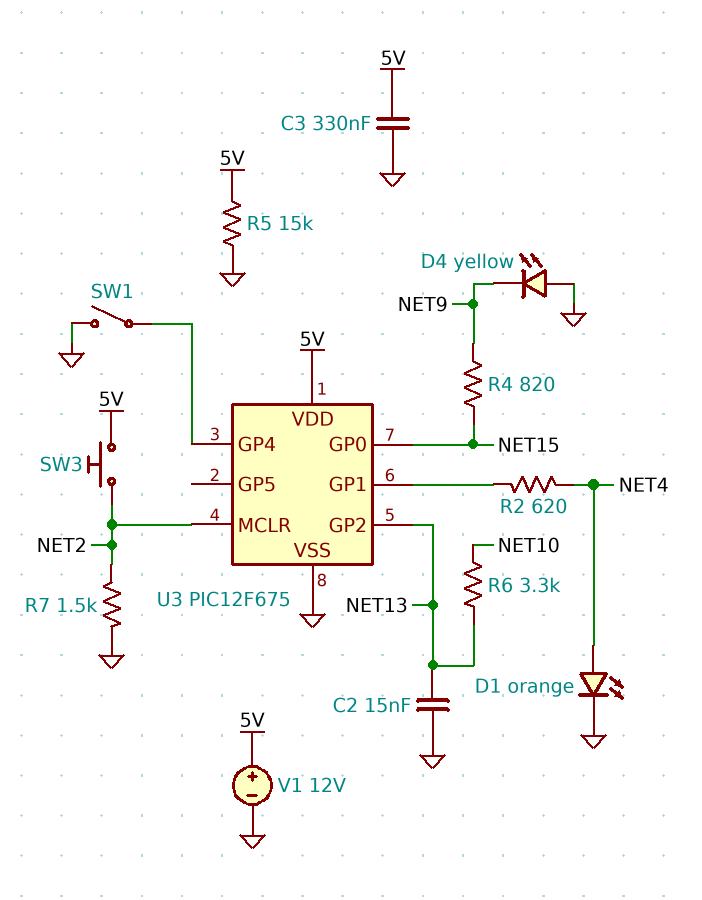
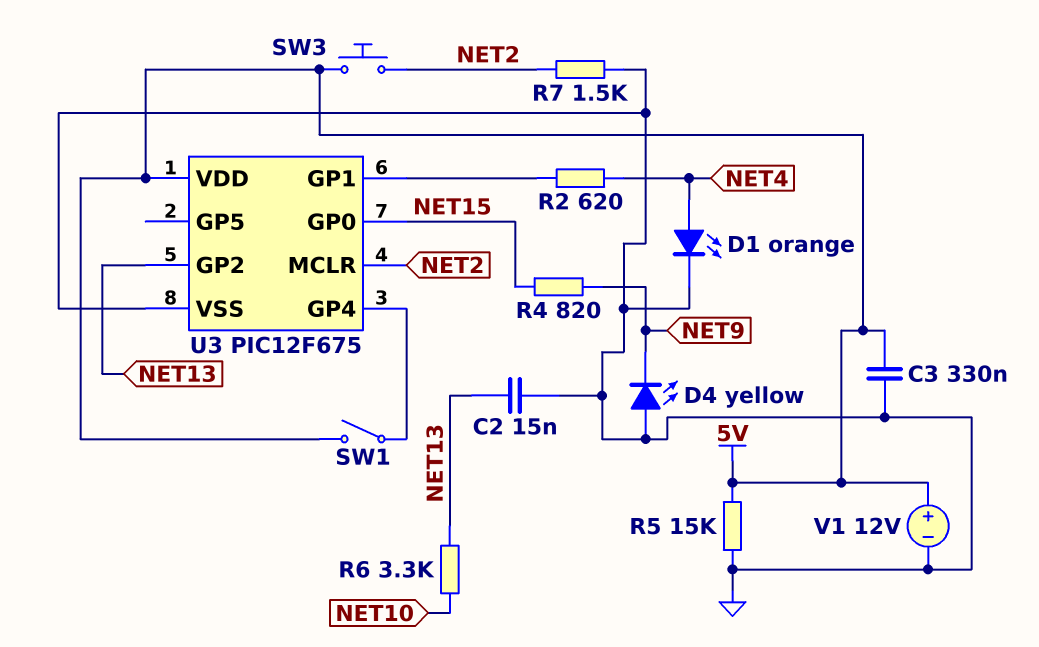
SW1: switch (GND, U3/GP4) -> switch (5V, U3/GP4)

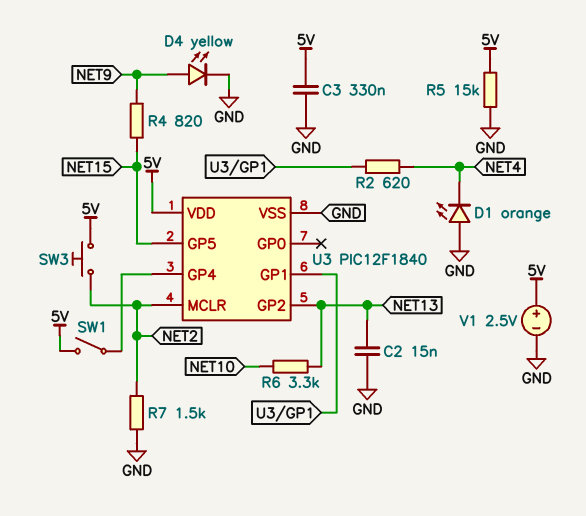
D1: LED orange (A NET4, K GND) -> LED orange (A GND, K NET4)
D4: LED yellow (A GND, K NET9) -> LED yellow (A NET9, K GND)
U3: PIC12F675 -> PIC12F1840
U3 pin GP0: NET15 -> none
U3 pin GP5: none -> NET15
V1: 12V (plus 5V, minus GND) -> 2.5V (plus 5V, minus GND)

